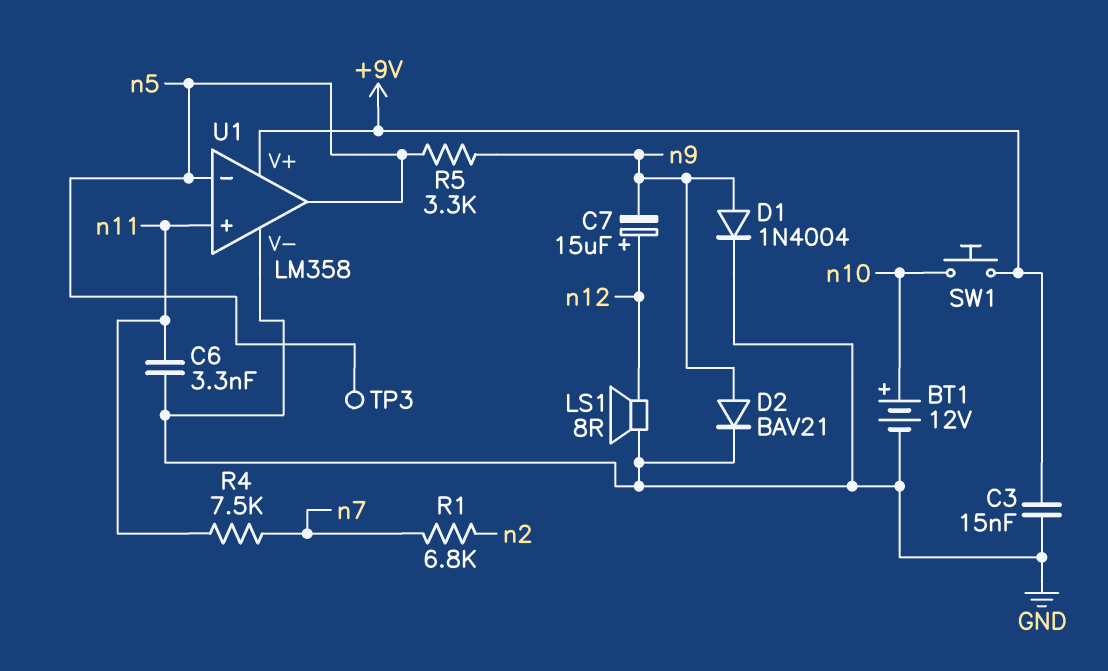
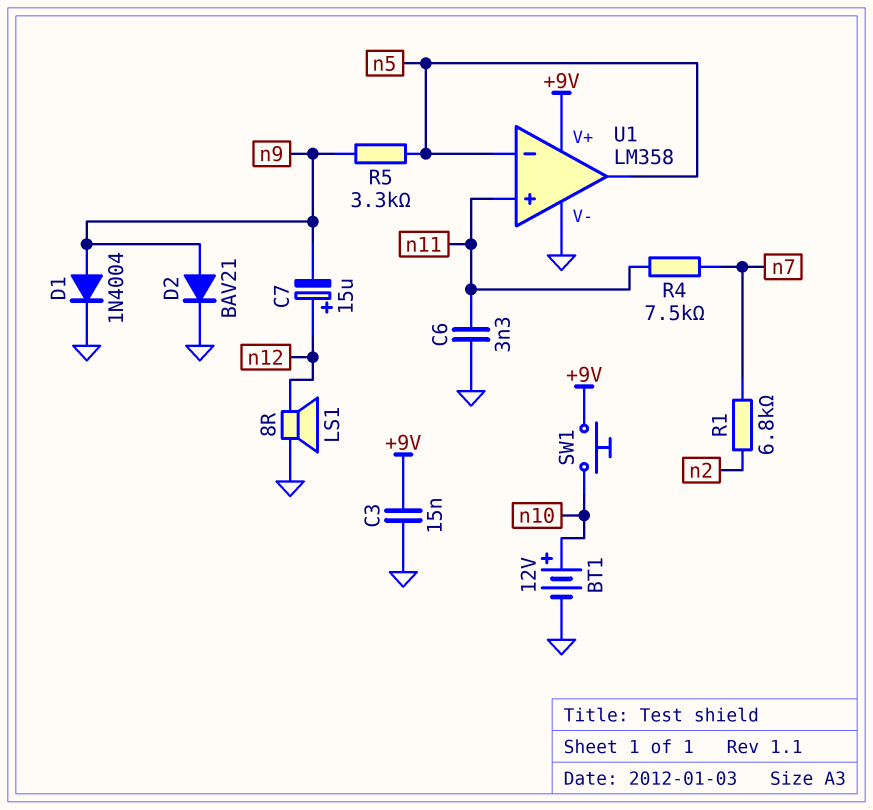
TP3: test point (n5) -> none

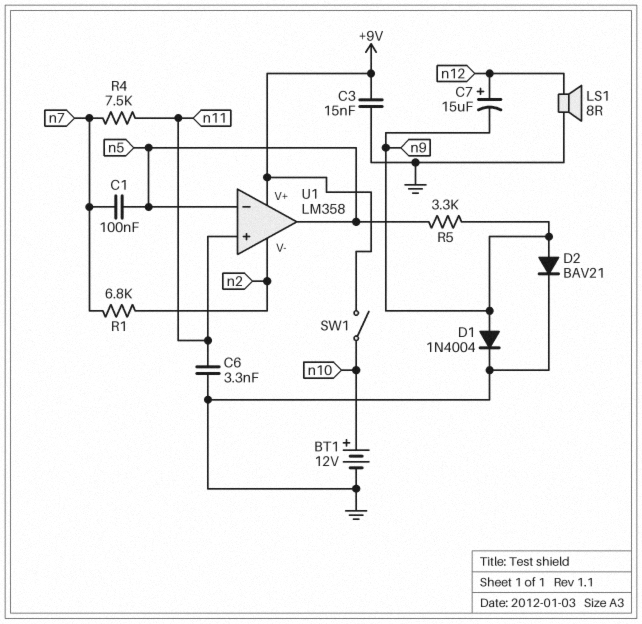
C1: none -> 100nF (n5, n7)
SW1: button (+9V, n10) -> switch (+9V, n10)
U1 pin V-: GND -> n2

